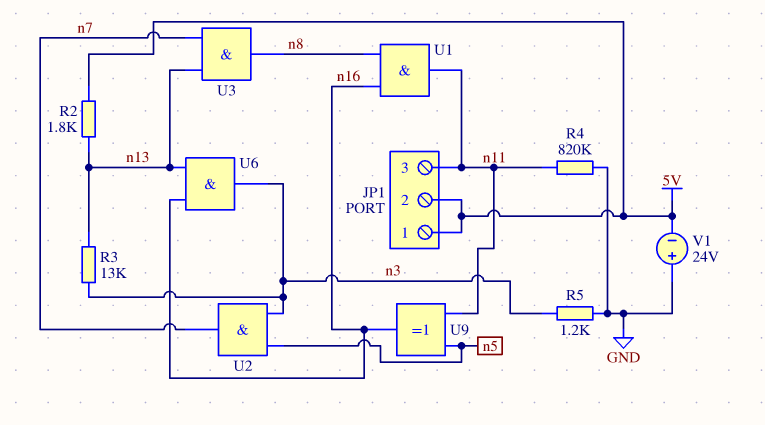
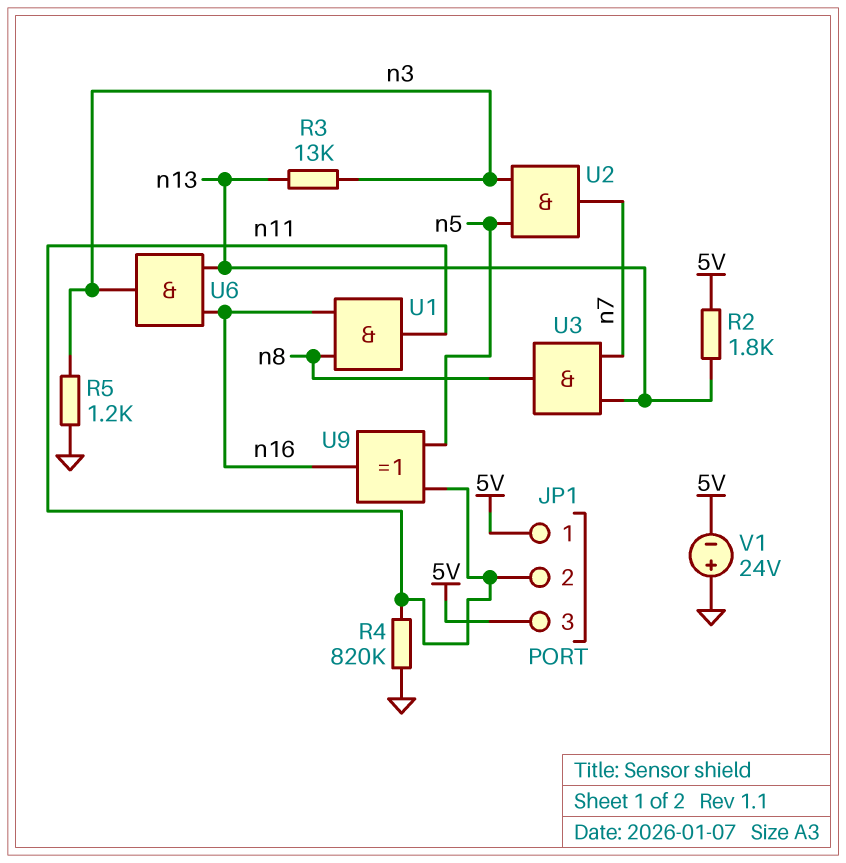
JP1 pin 2: 5V -> n11
JP1 pin 3: n11 -> 5V

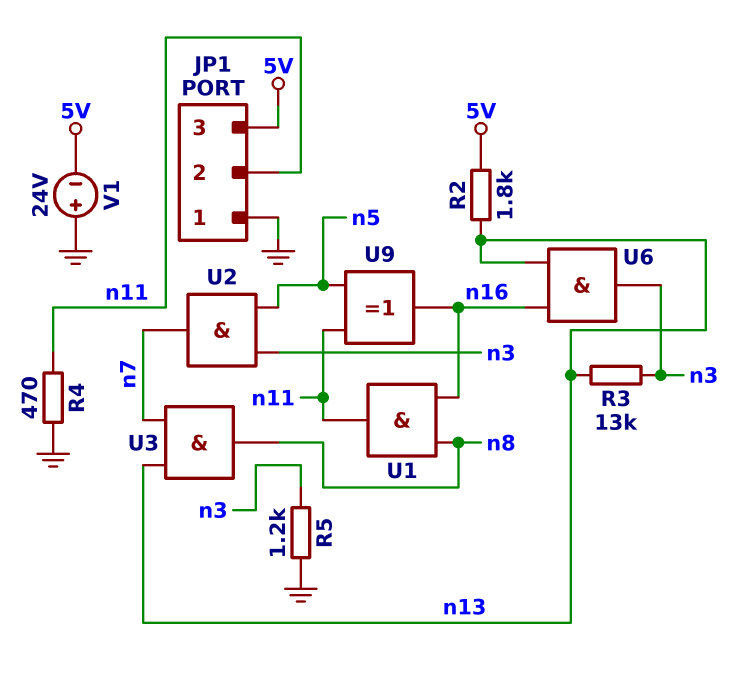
JP1 pin 1: 5V -> GND
R4: 820k (GND, n11) -> 470 (GND, n11)

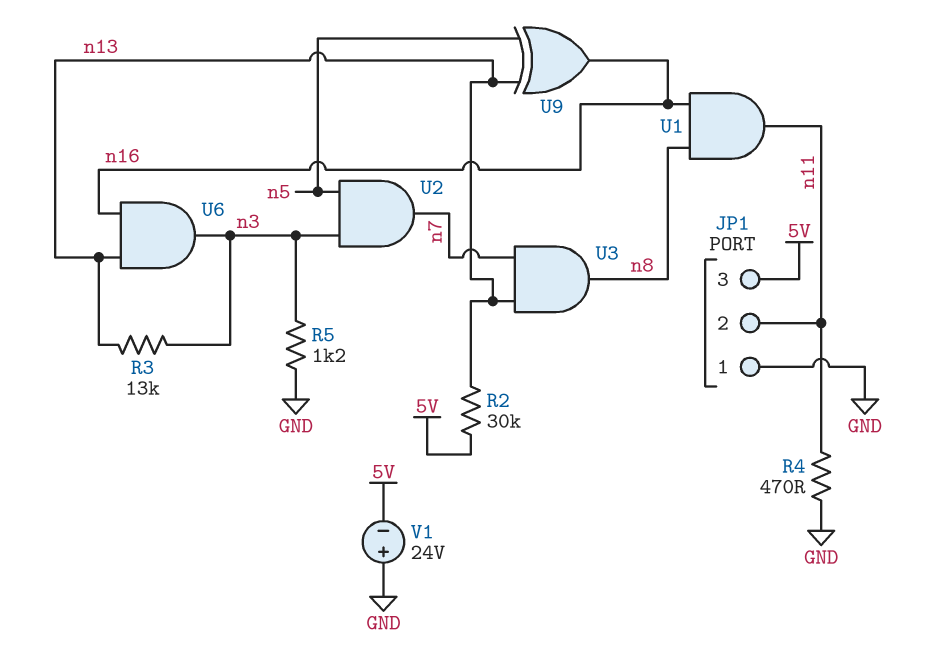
R2: 1.8k (5V, n13) -> 30k (5V, n13)
U9: XOR (in n5, in n11, out n16) -> XOR (in n5, in n13, out n16)

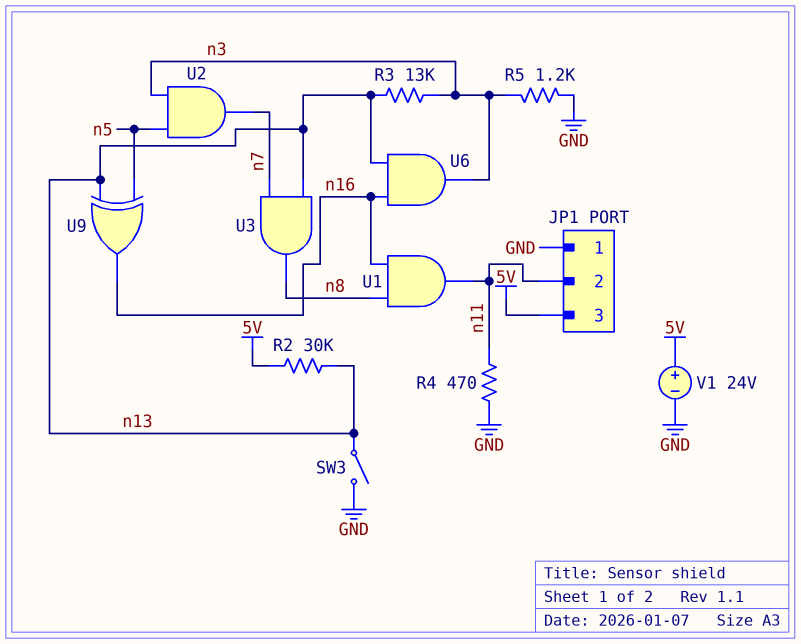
SW3: none -> switch (GND, n13)
V1: 24V (plus GND, minus 5V) -> 24V (plus 5V, minus GND)

